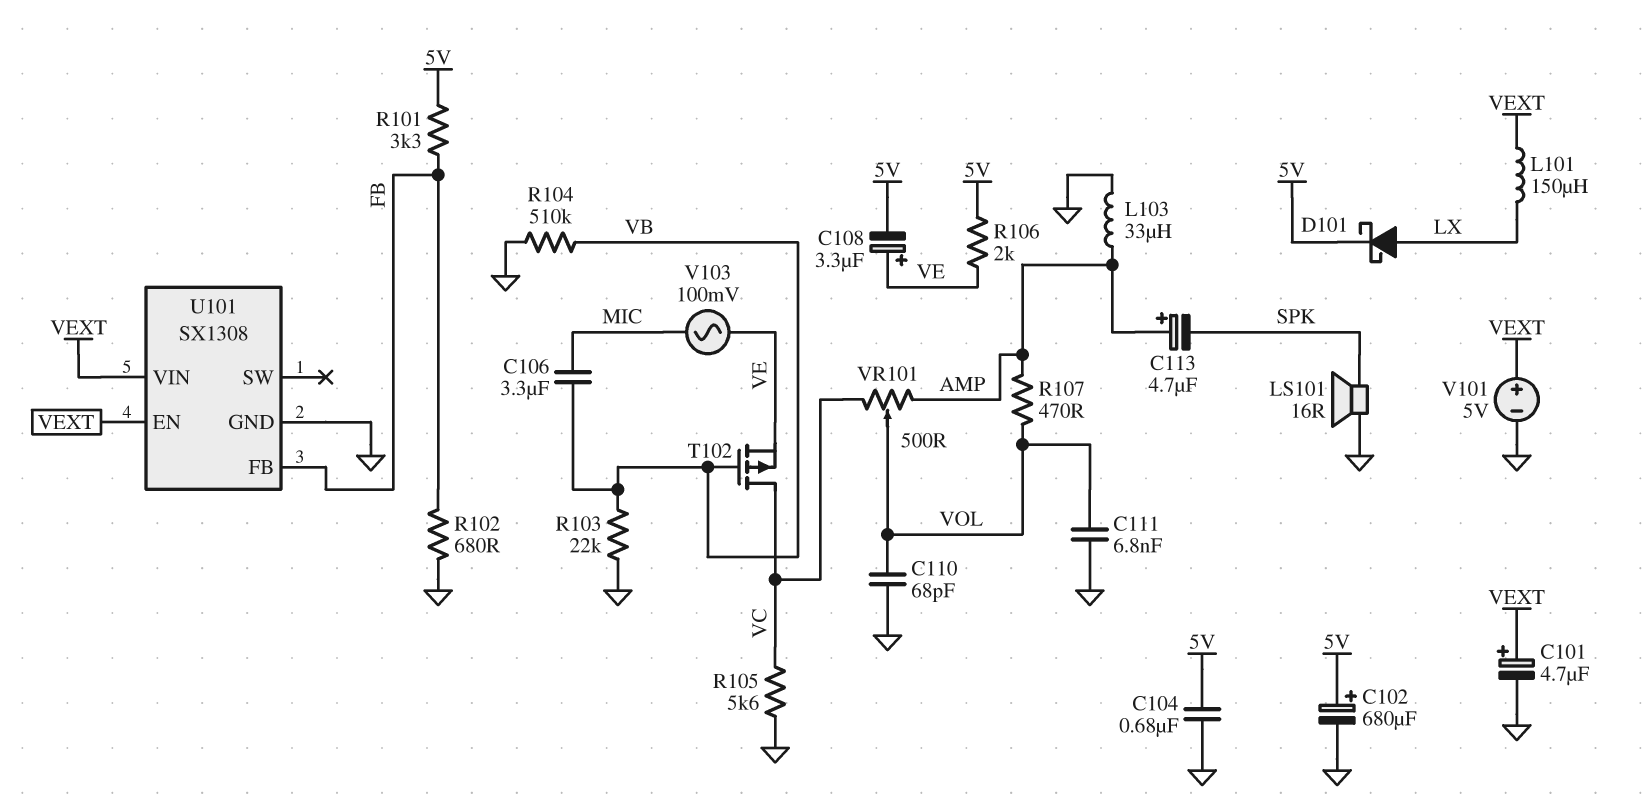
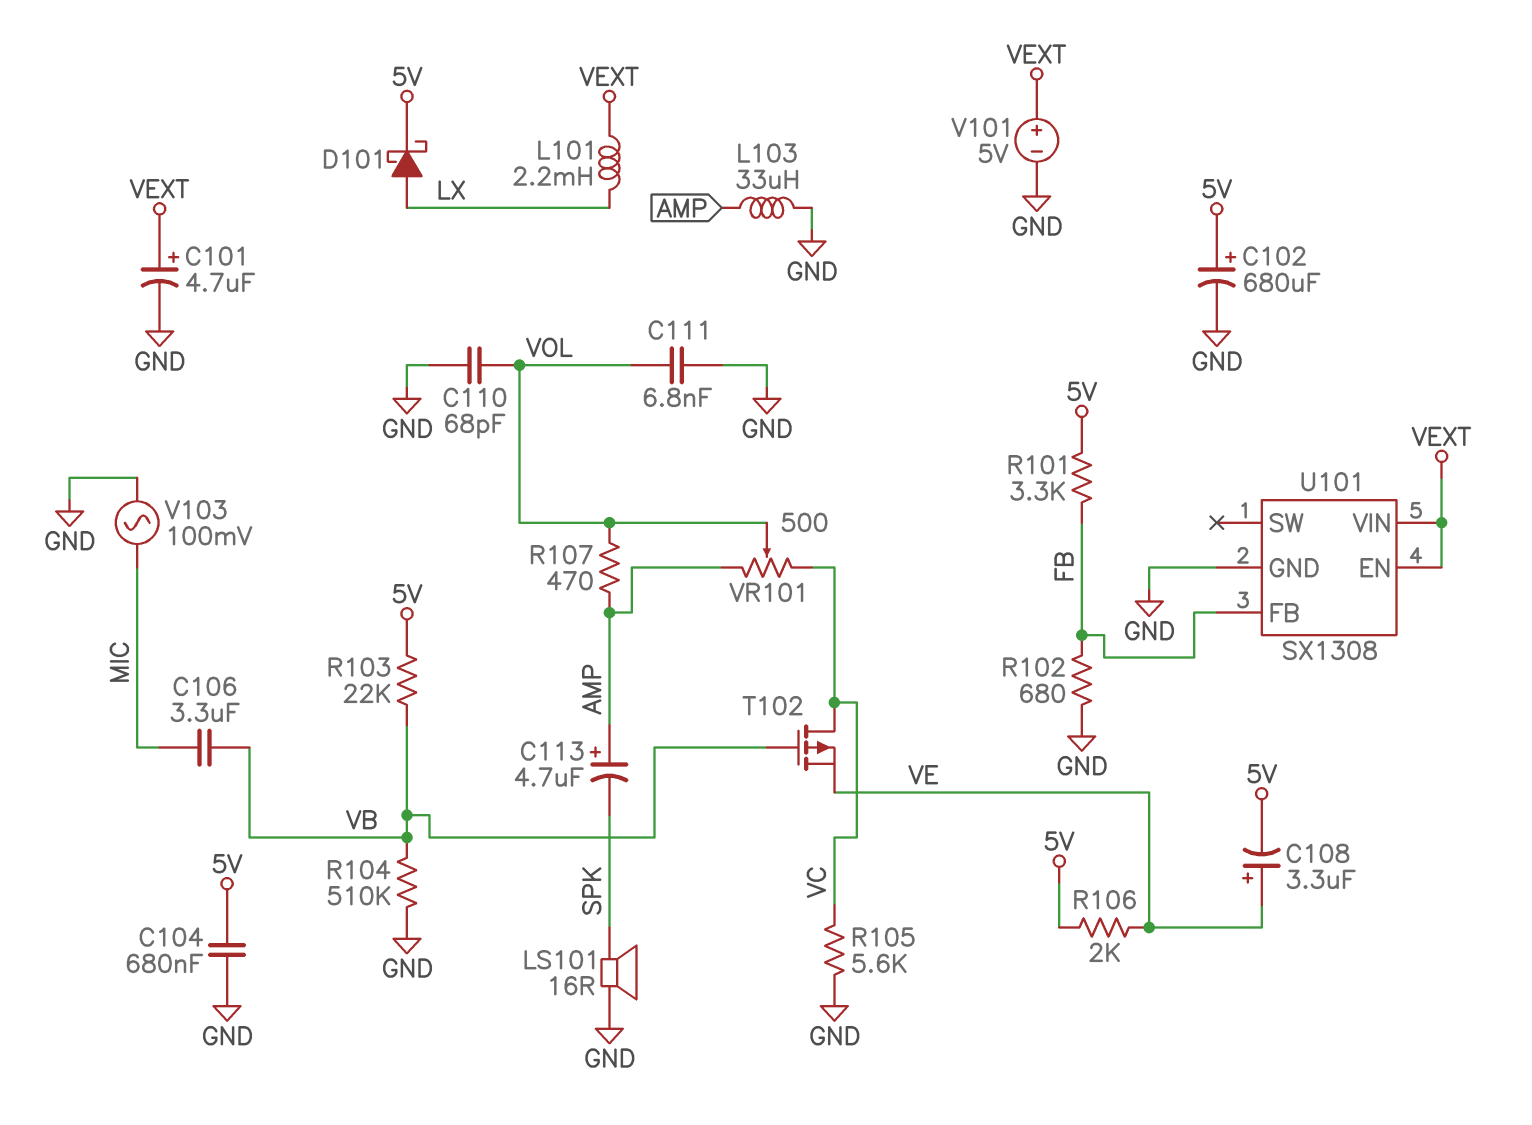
L101: 150uH (LX, VEXT) -> 2.2mH (LX, VEXT)
R103: 22k (GND, VB) -> 22k (5V, VB)
V103: AC 100mV (MIC, VE) -> AC 100mV (GND, MIC)

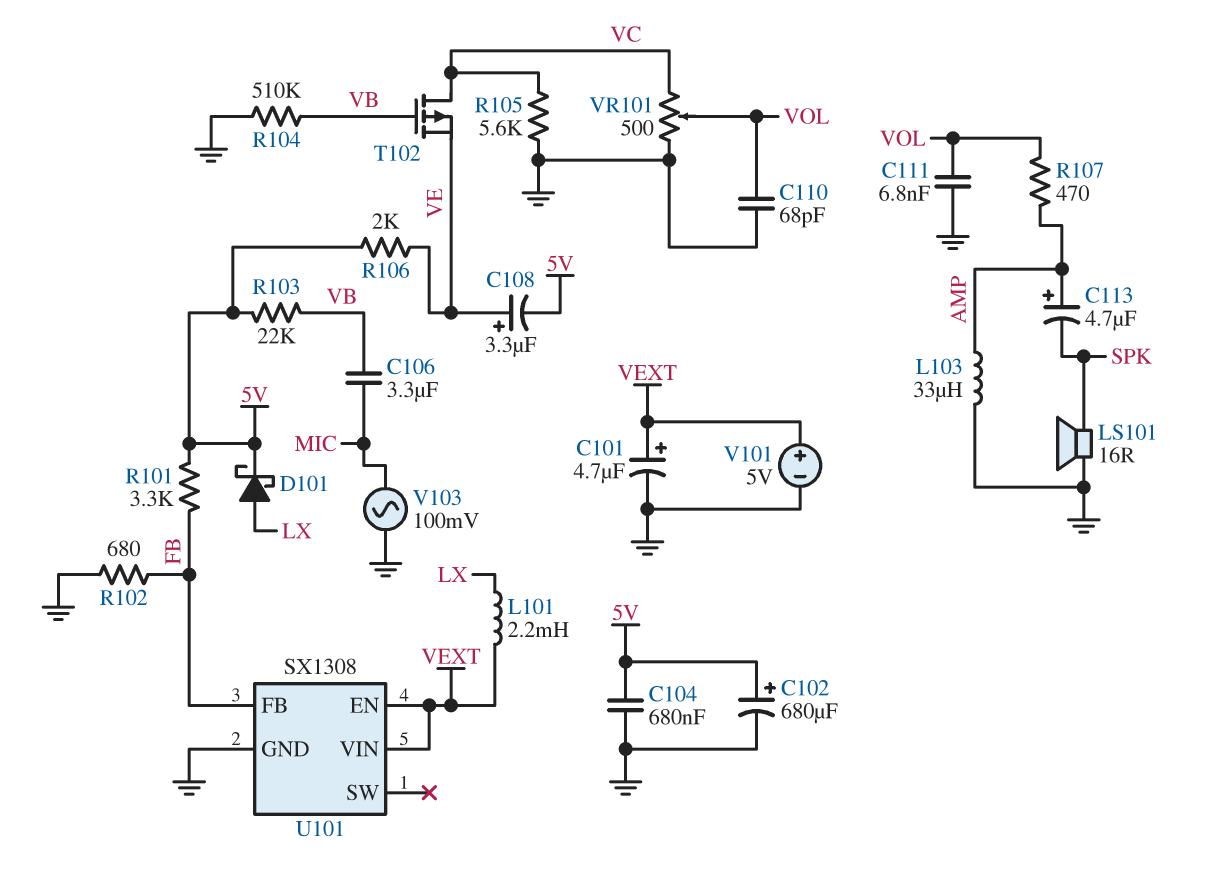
VR101: 500 (AMP, VC, wiper VOL) -> 500 (GND, VC, wiper VOL)

